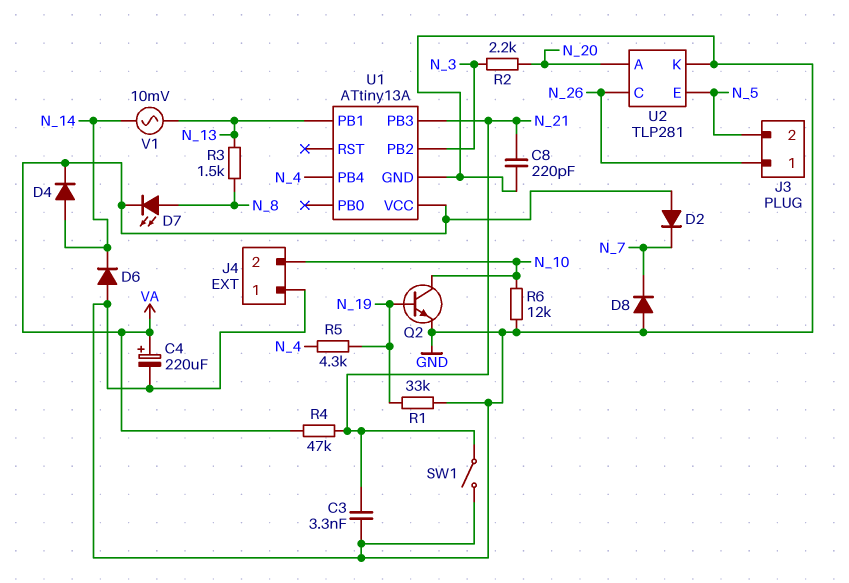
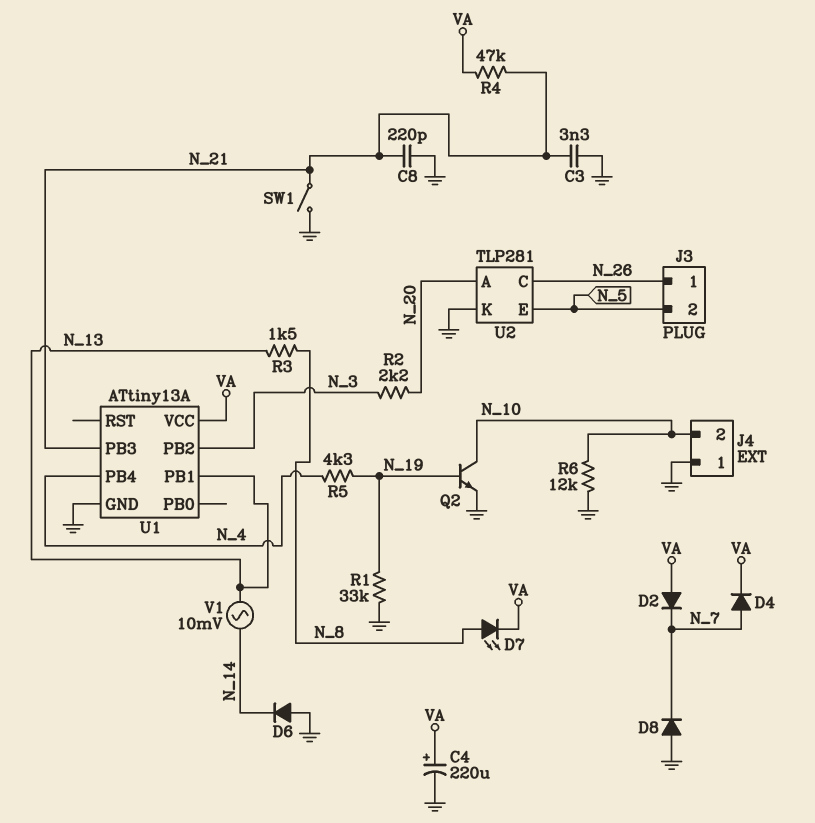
D4: diode (A N_14, K VA) -> diode (A N_7, K VA)

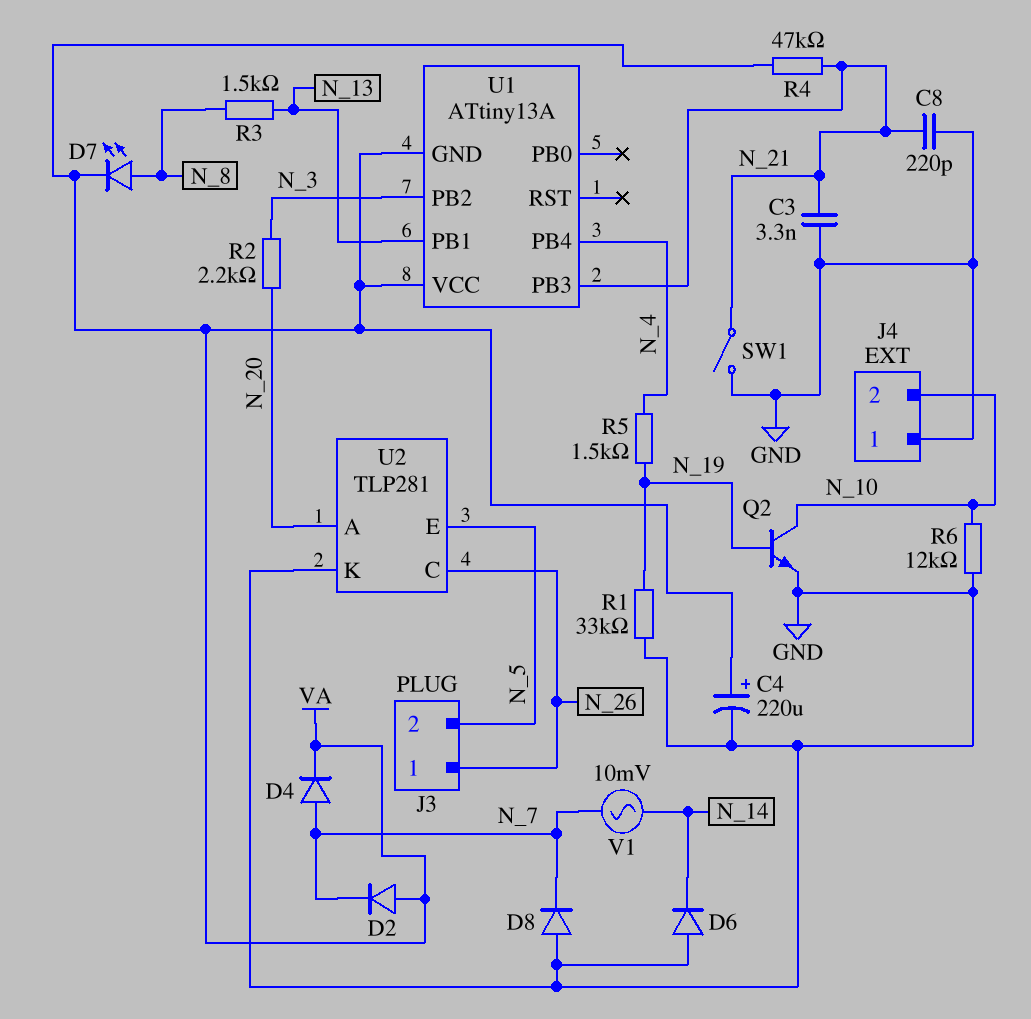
R5: 4.3k (N_4, N_19) -> 1.5k (N_4, N_19)
U1 pin GND: GND -> VA
V1: AC 10mV (N_13, N_14) -> AC 10mV (N_7, N_14)

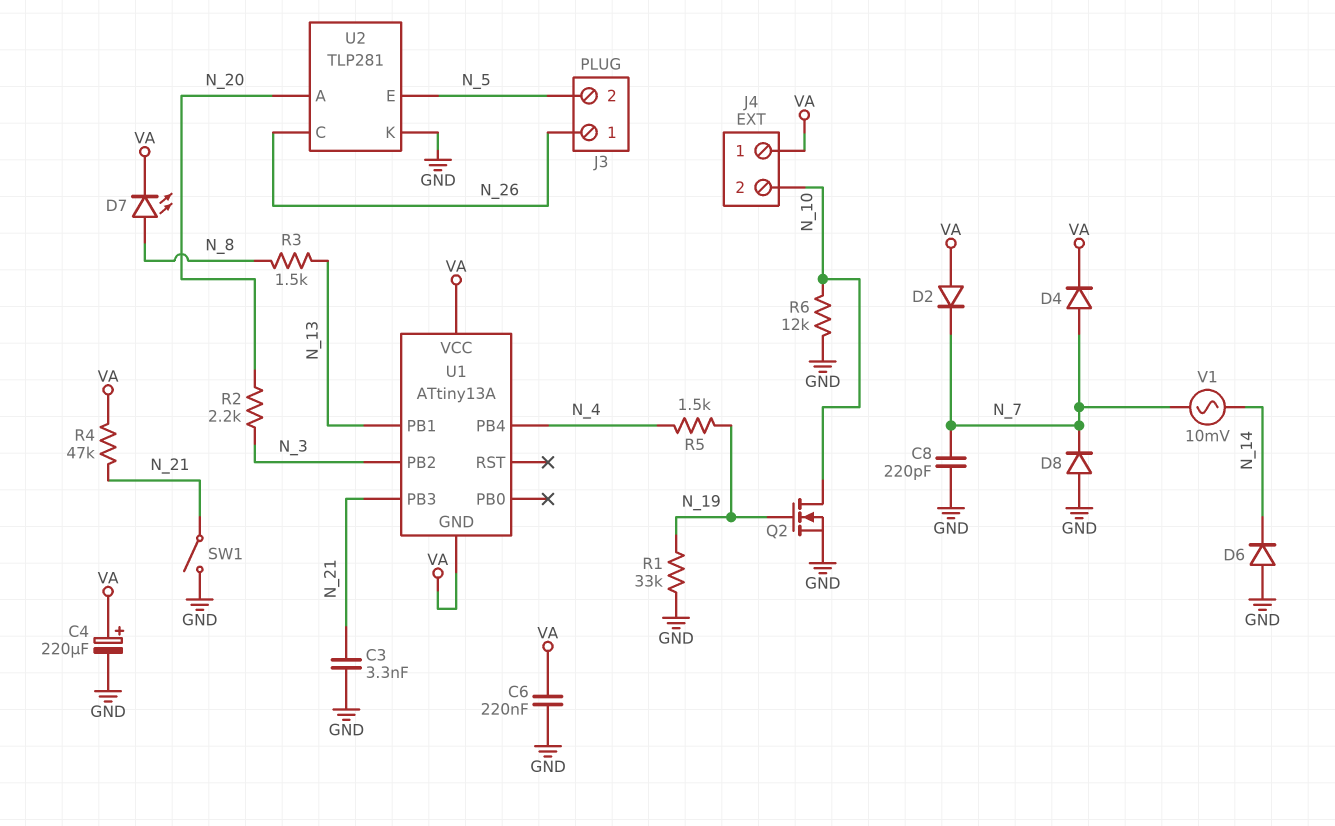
C6: none -> 220nF (GND, VA)
C8: 220pF (GND, N_21) -> 220pF (GND, N_7)
J4 pin 1: GND -> VA
Q2: NPN (B N_19, C N_10, E GND) -> NMOS (G N_19, D N_10, S GND)

